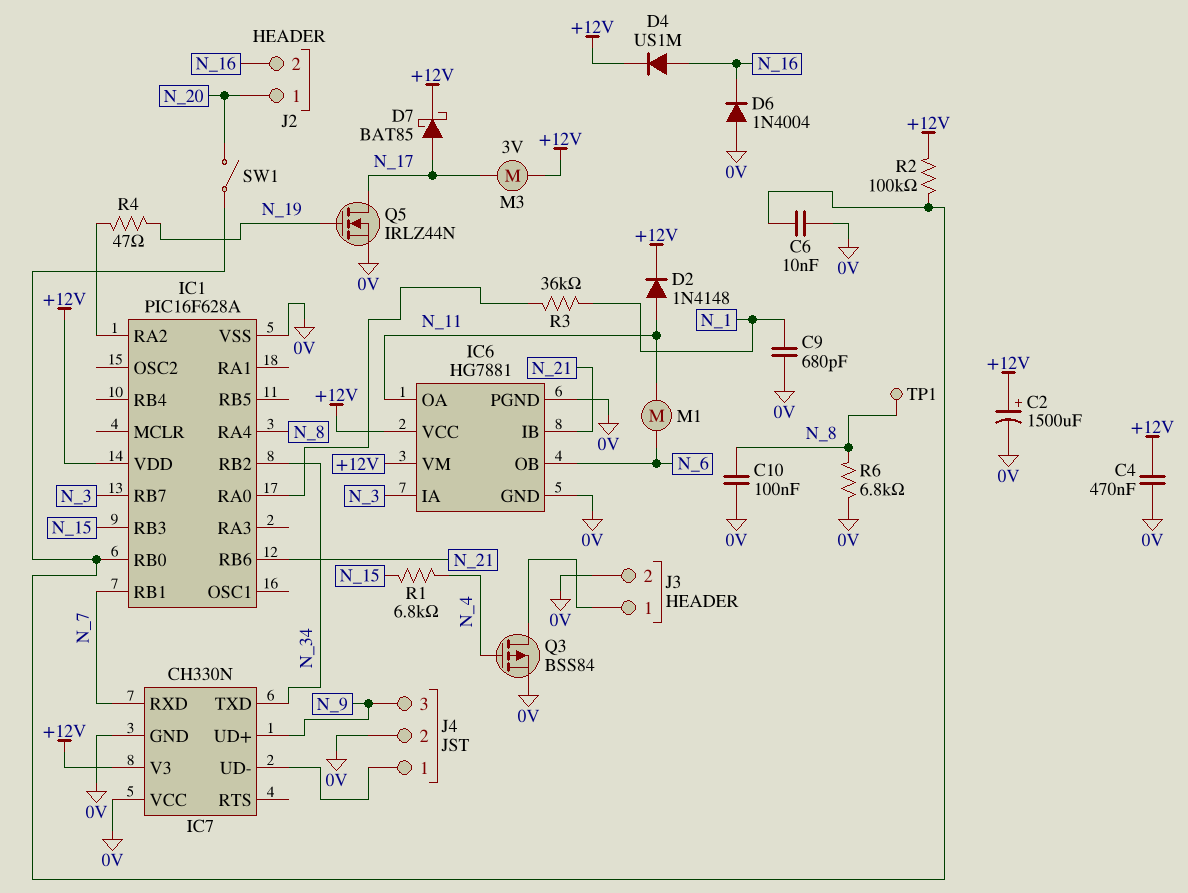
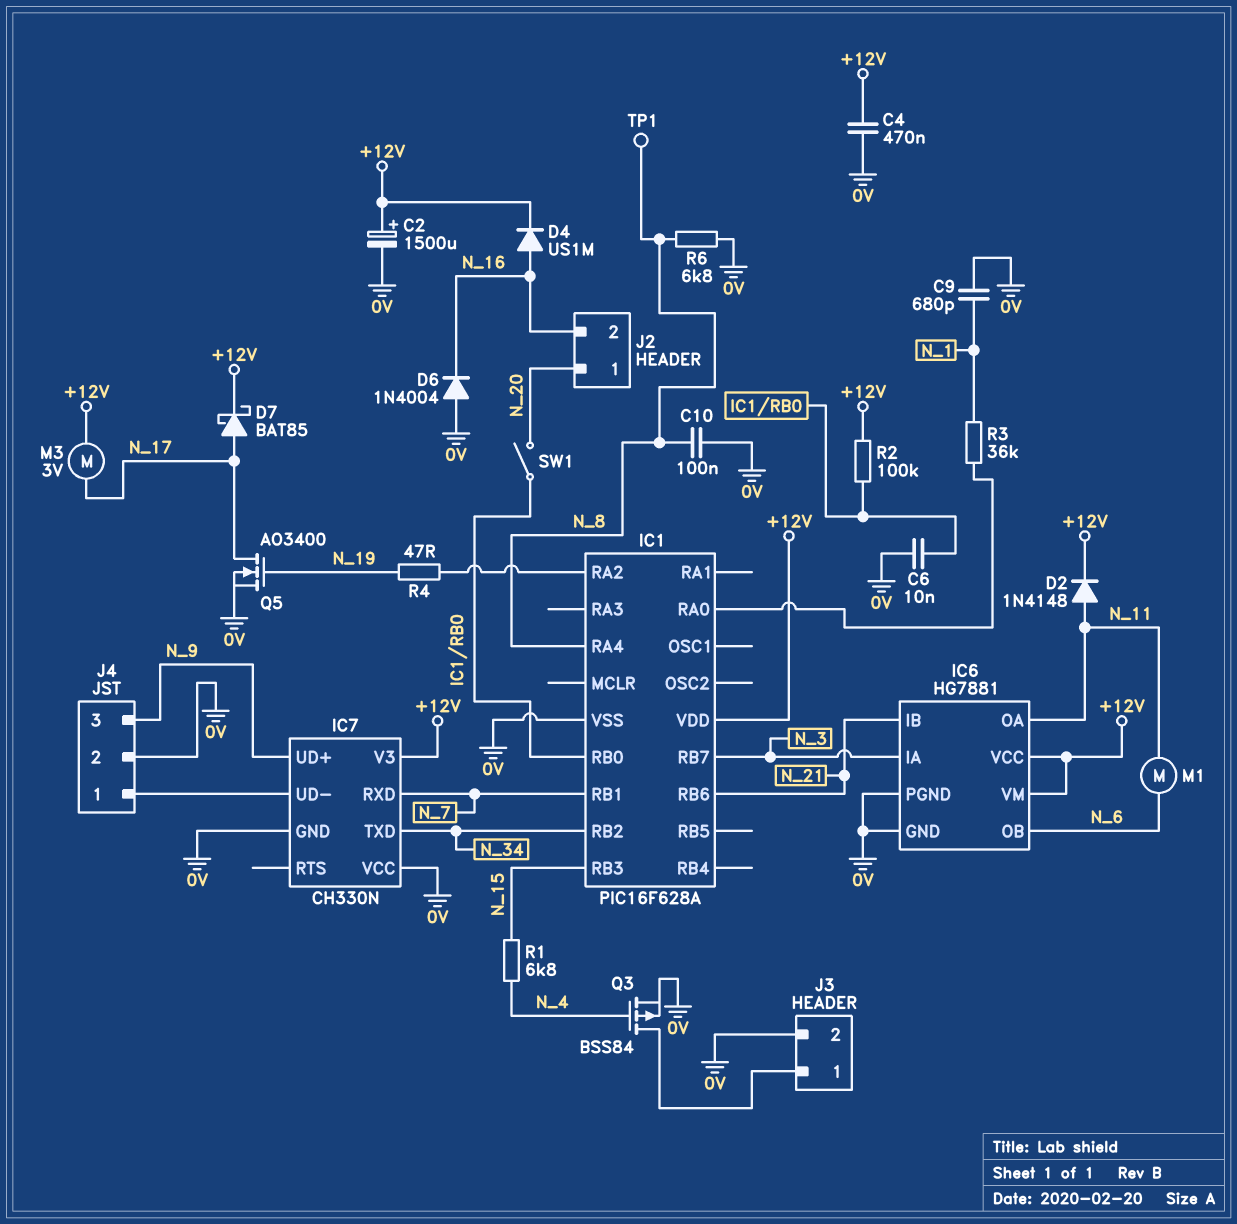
Q5: NMOS IRLZ44N (G N_19, D N_17, S 0V) -> NMOS AO3400 (G N_19, D N_17, S 0V)

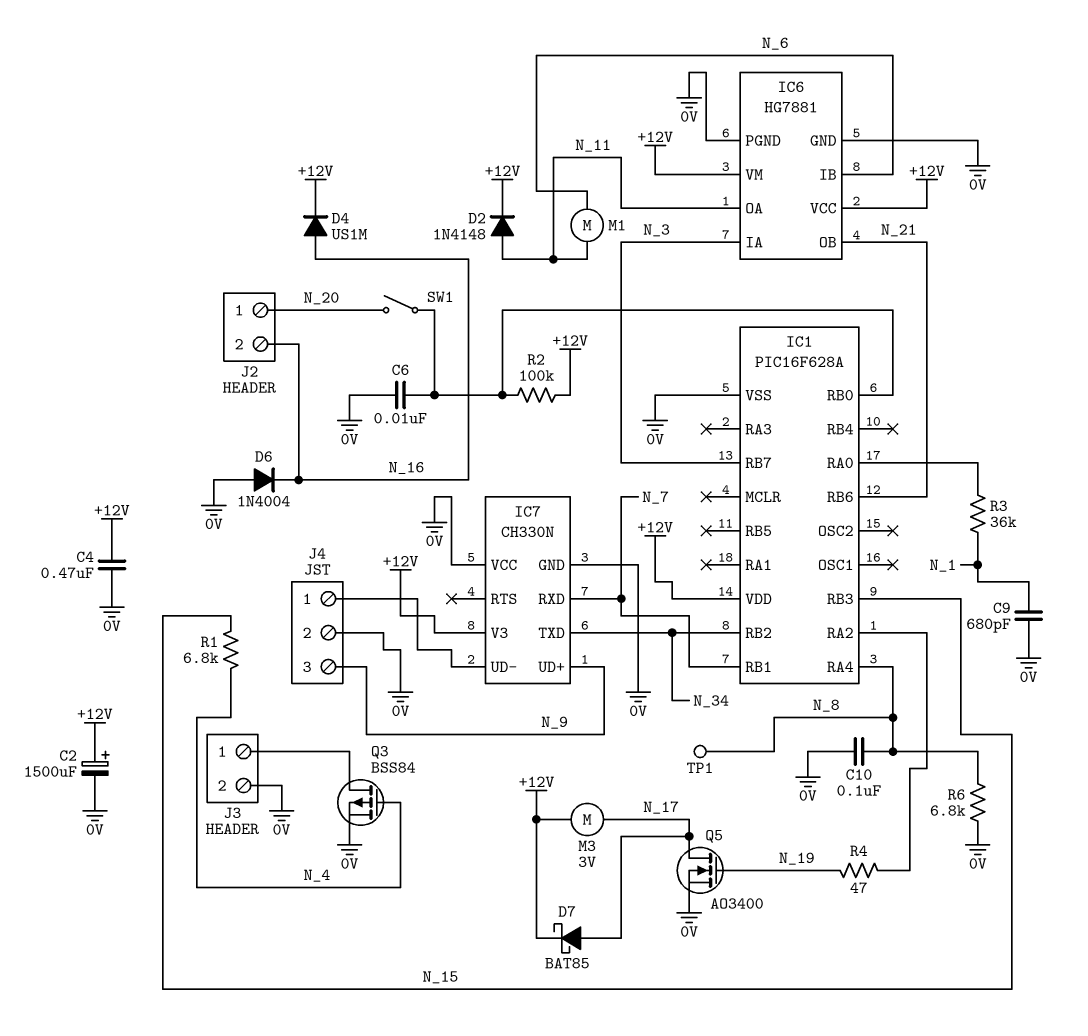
IC6 pin IB: N_21 -> N_6
IC6 pin OB: N_6 -> N_21

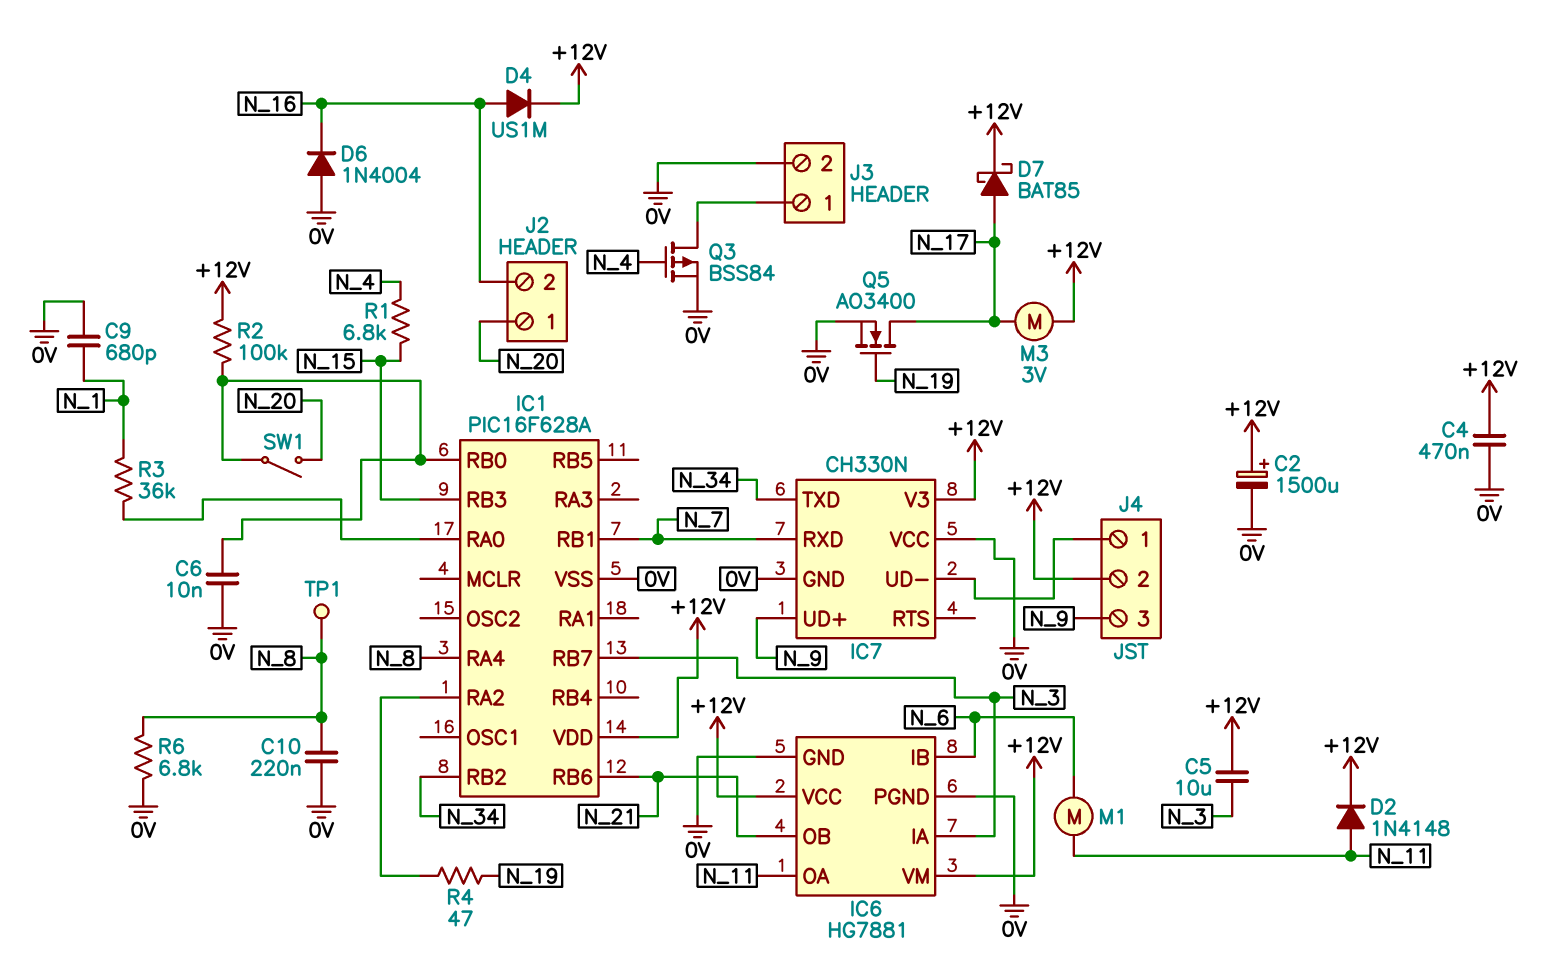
C5: none -> 10uF (+12V, N_3)
C10: 100nF (0V, N_8) -> 220nF (0V, N_8)
J4 pin 2: 0V -> +12V

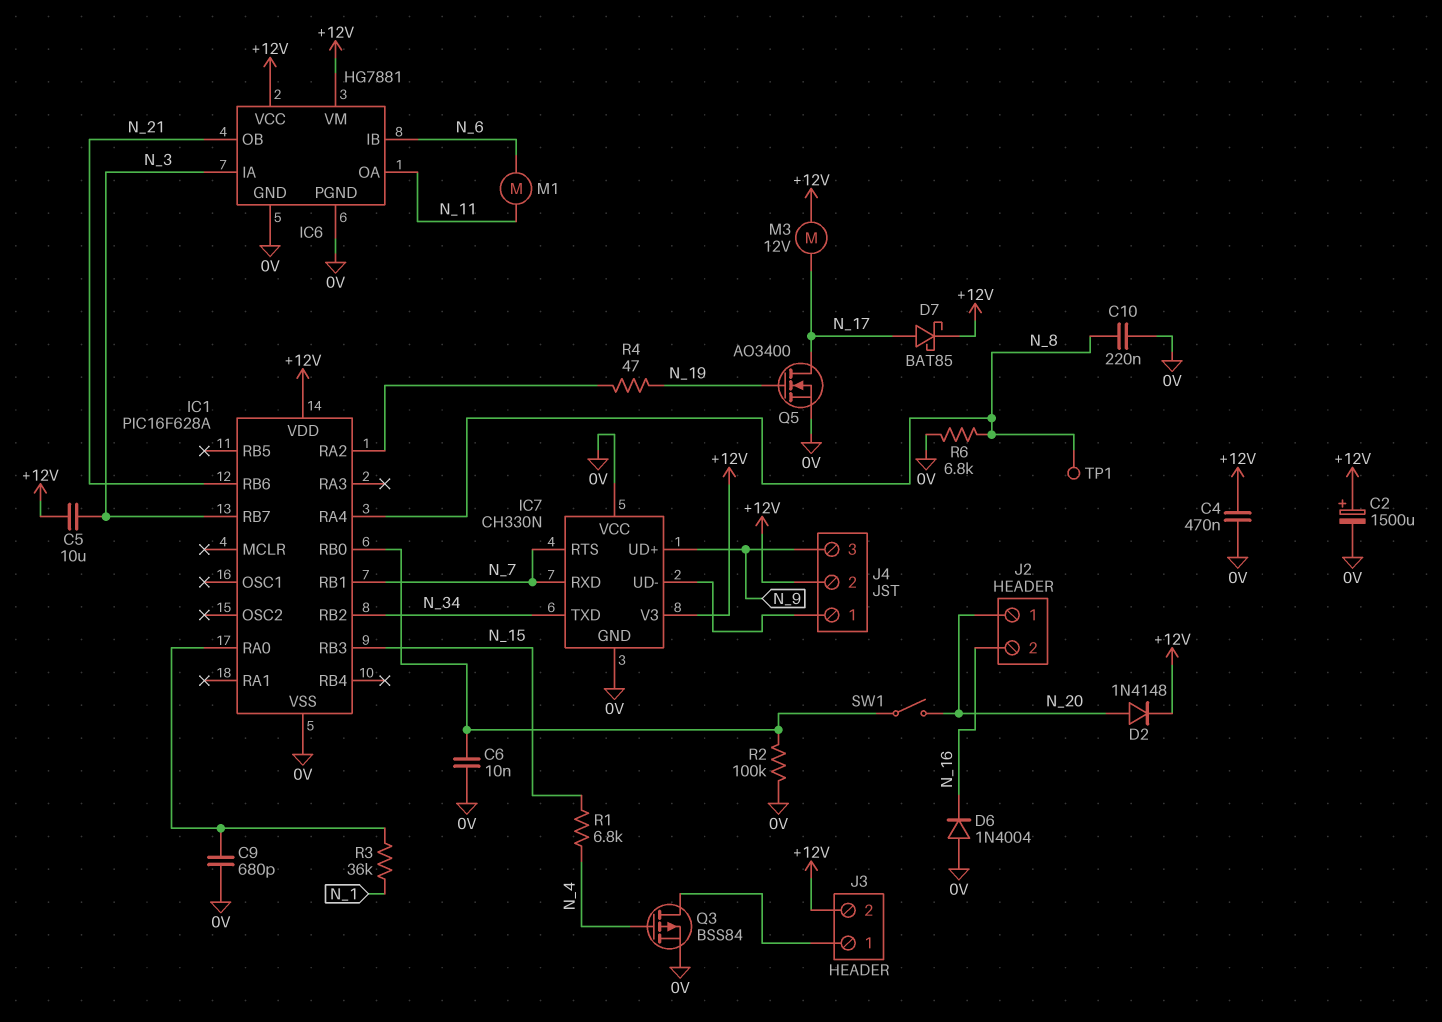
C9: 680pF (0V, N_1) -> 680pF (0V, IC1/RA0)
D2: diode 1N4148 (A N_11, K +12V) -> diode 1N4148 (A N_20, K +12V)
D4: diode US1M (A N_16, K +12V) -> none
IC7 pin RTS: none -> N_7
J3 pin 2: 0V -> +12V
M3: motor 3V (+12V, N_17) -> motor 12V (+12V, N_17)
R2: 100k (+12V, IC1/RB0) -> 100k (0V, IC1/RB0)

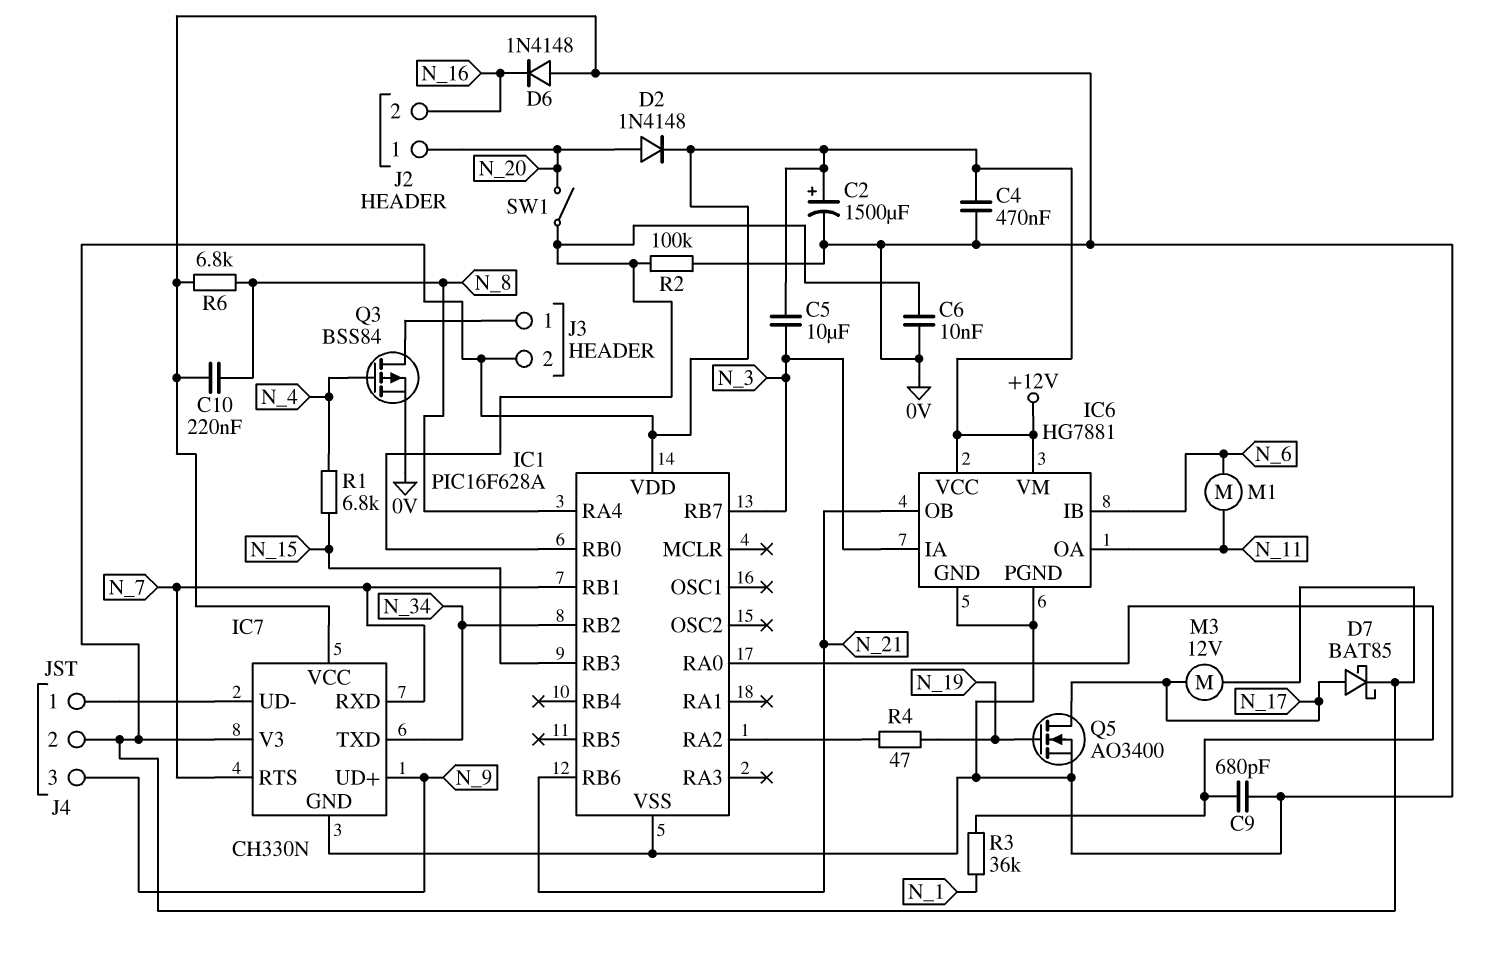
D6: diode 1N4004 (A 0V, K N_16) -> diode 1N4148 (A 0V, K N_16)
TP1: test point (N_8) -> none

